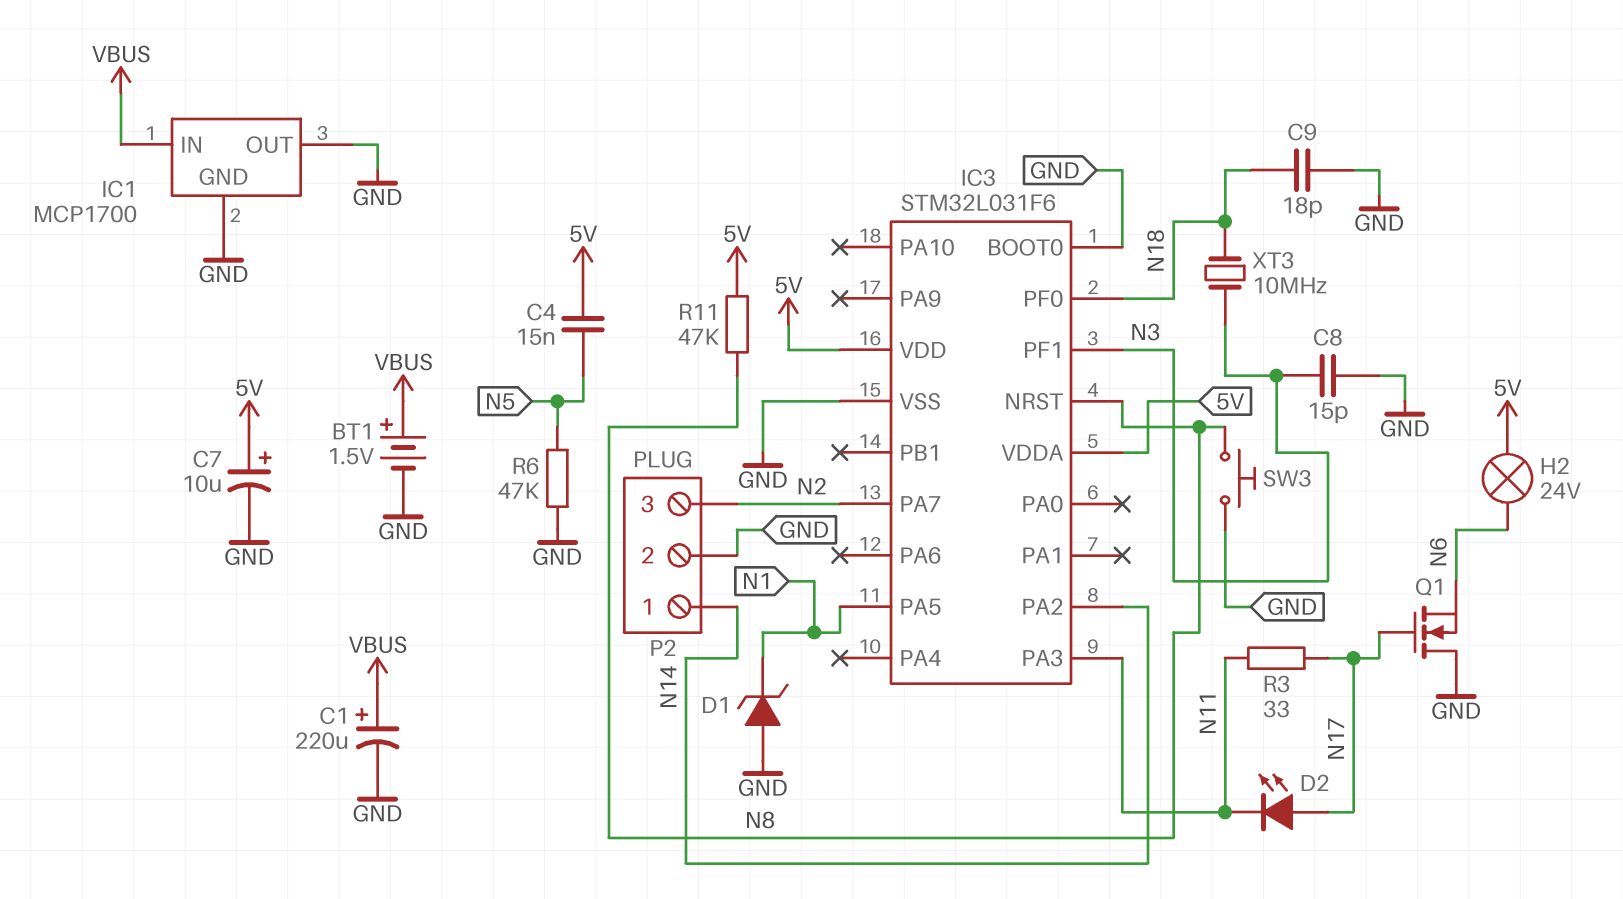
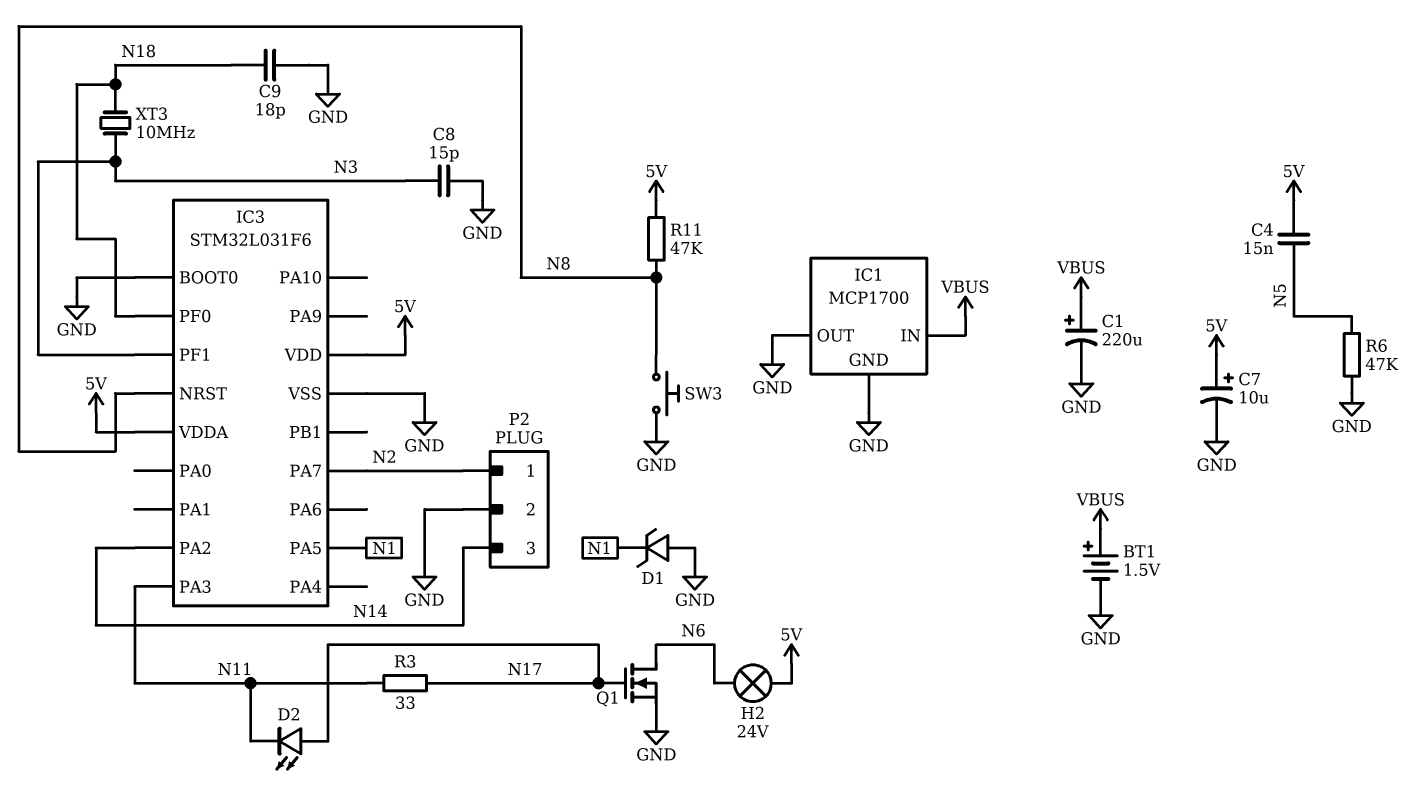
P2 pin 1: N14 -> N2
P2 pin 3: N2 -> N14
Q1: NMOS (G N17, D GND, S N6) -> NMOS (G N17, D N6, S GND)

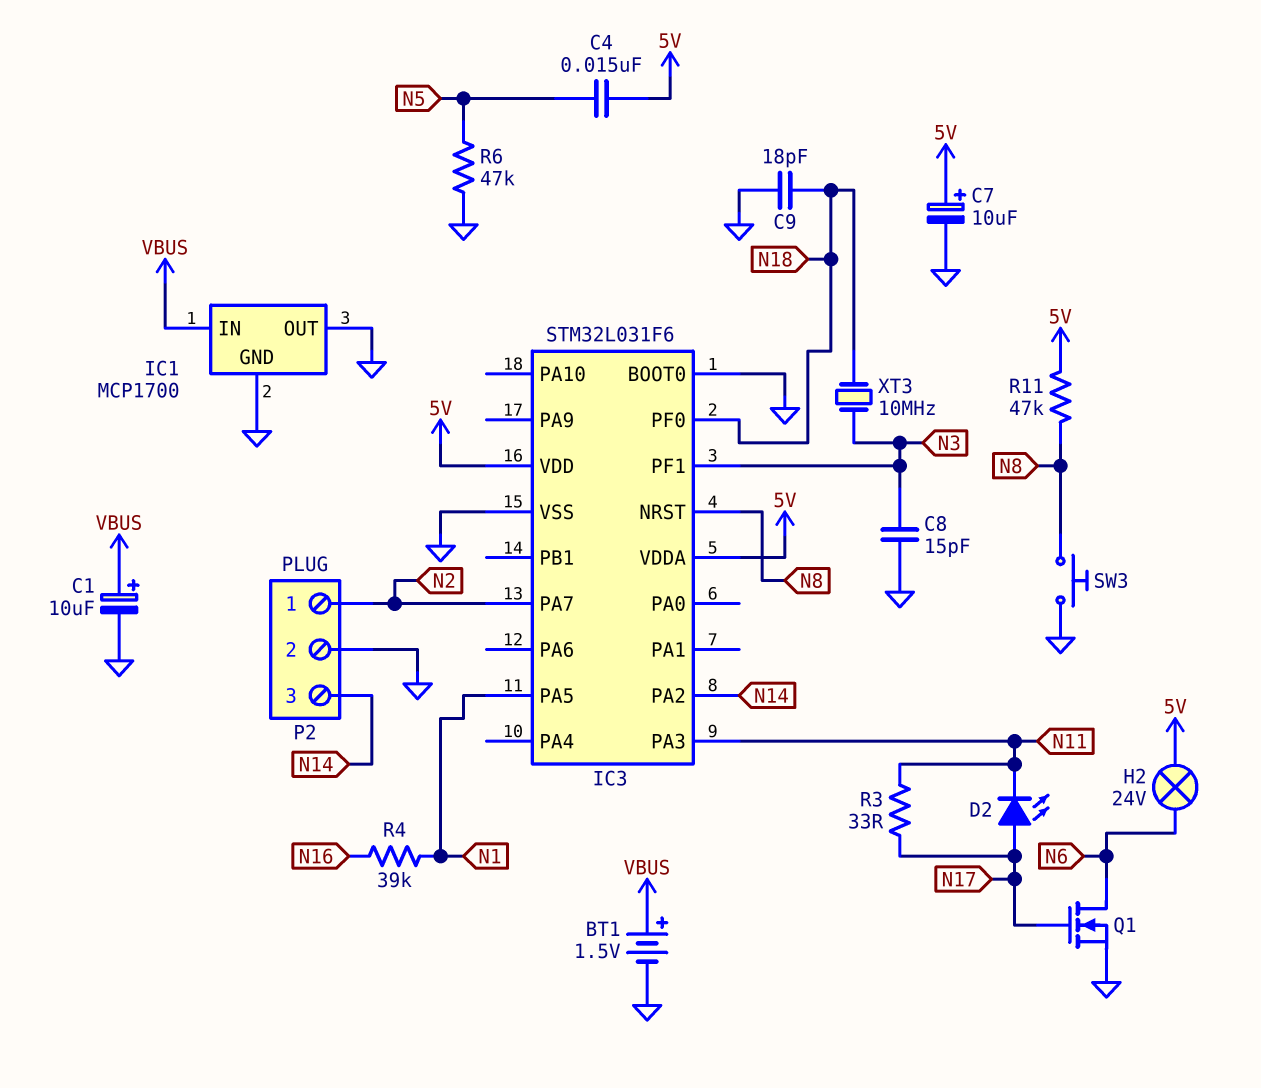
C1: 220uF (plus VBUS, minus GND) -> 10uF (plus VBUS, minus GND)
D1: zener (A GND, K N1) -> none
R4: none -> 39k (N1, N16)

